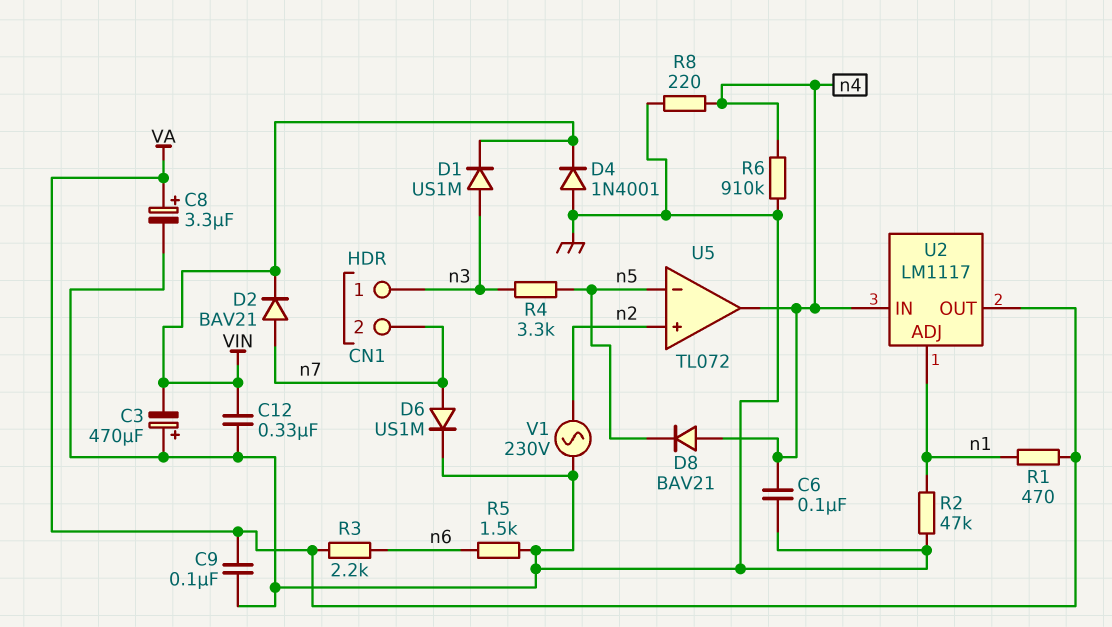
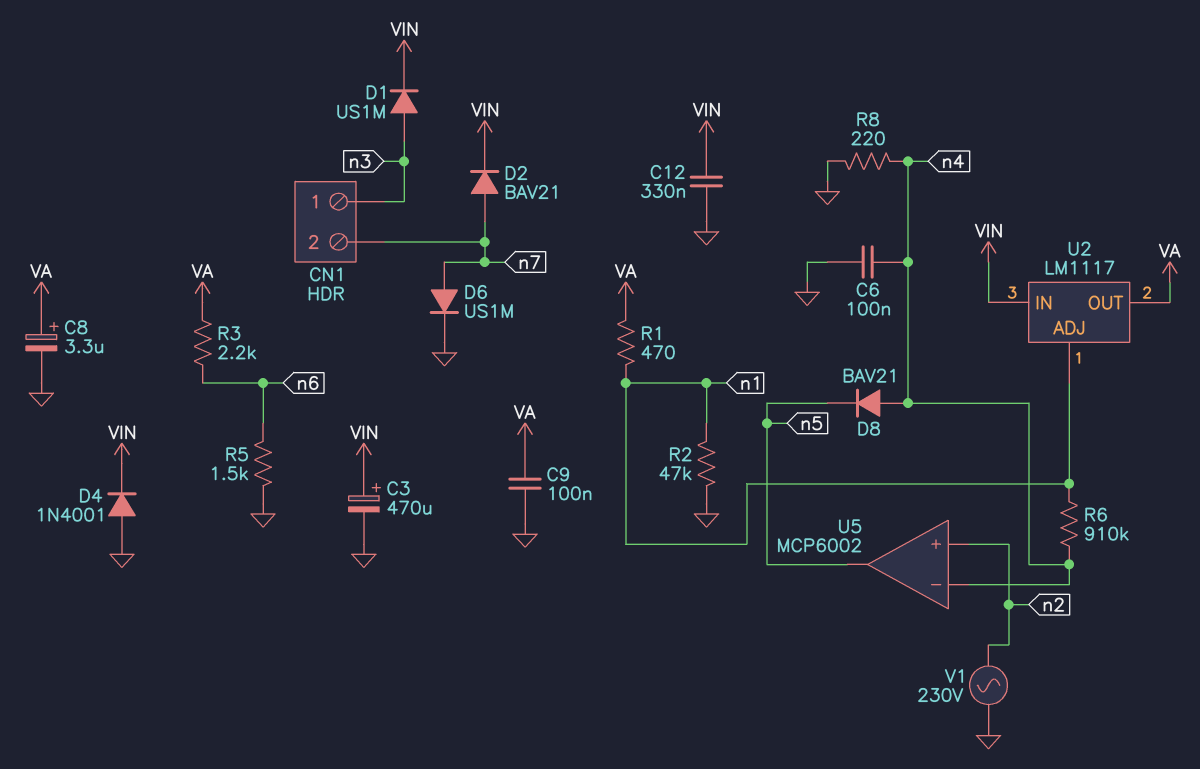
C3: 470uF (plus GND, minus VIN) -> 470uF (plus VIN, minus GND)
R4: 3.3k (n3, n5) -> none
R6: 910k (GND, n4) -> 910k (n1, n4)
U2 pin IN: n4 -> VIN
U5: TL072 -> MCP6002
U5 pin in-: n5 -> n4
U5 pin out: n4 -> n5

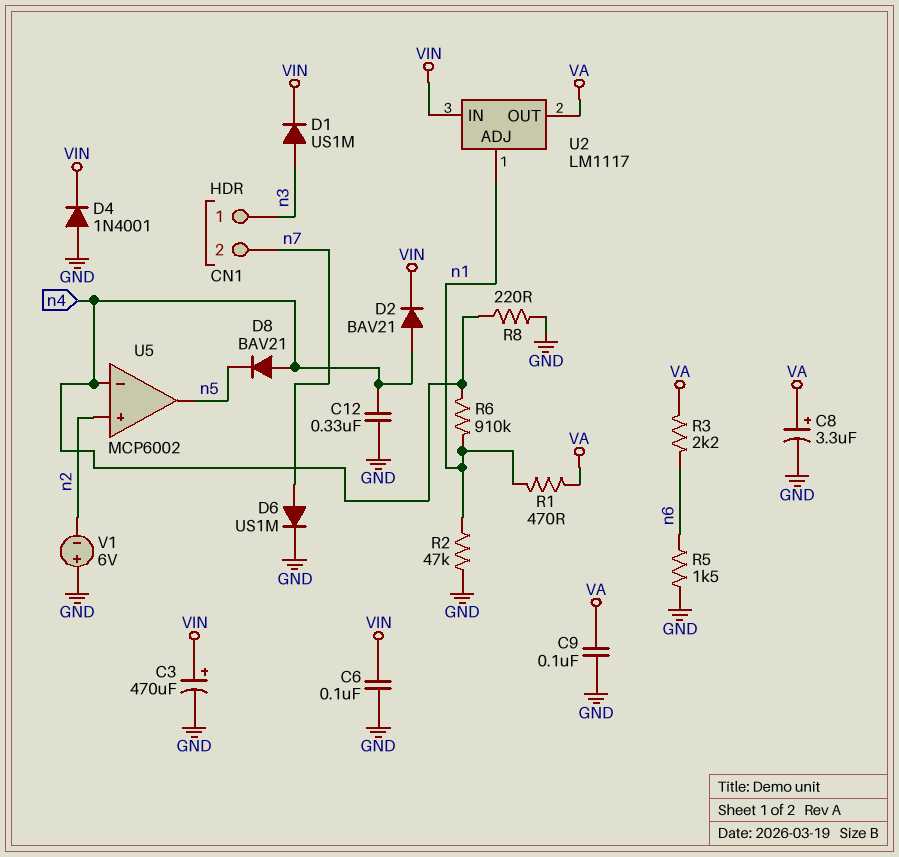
C6: 100nF (GND, n4) -> 100nF (GND, VIN)
C12: 330nF (GND, VIN) -> 330nF (GND, n4)
D2: diode BAV21 (A n7, K VIN) -> diode BAV21 (A n4, K VIN)
V1: AC 230V (GND, n2) -> 6V (plus GND, minus n2)

